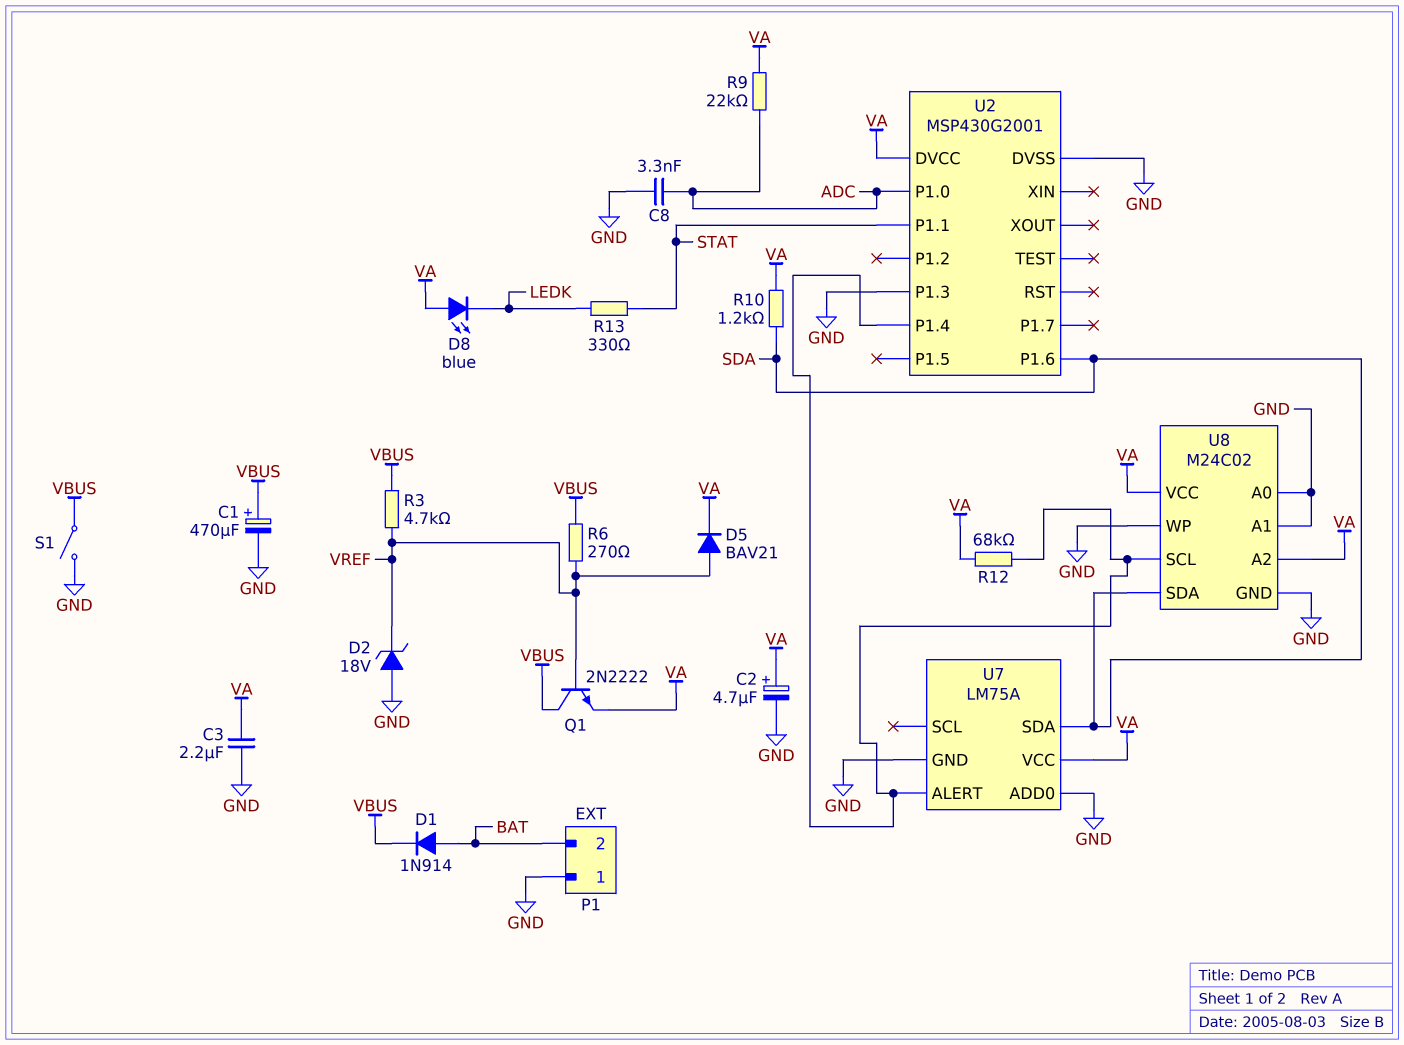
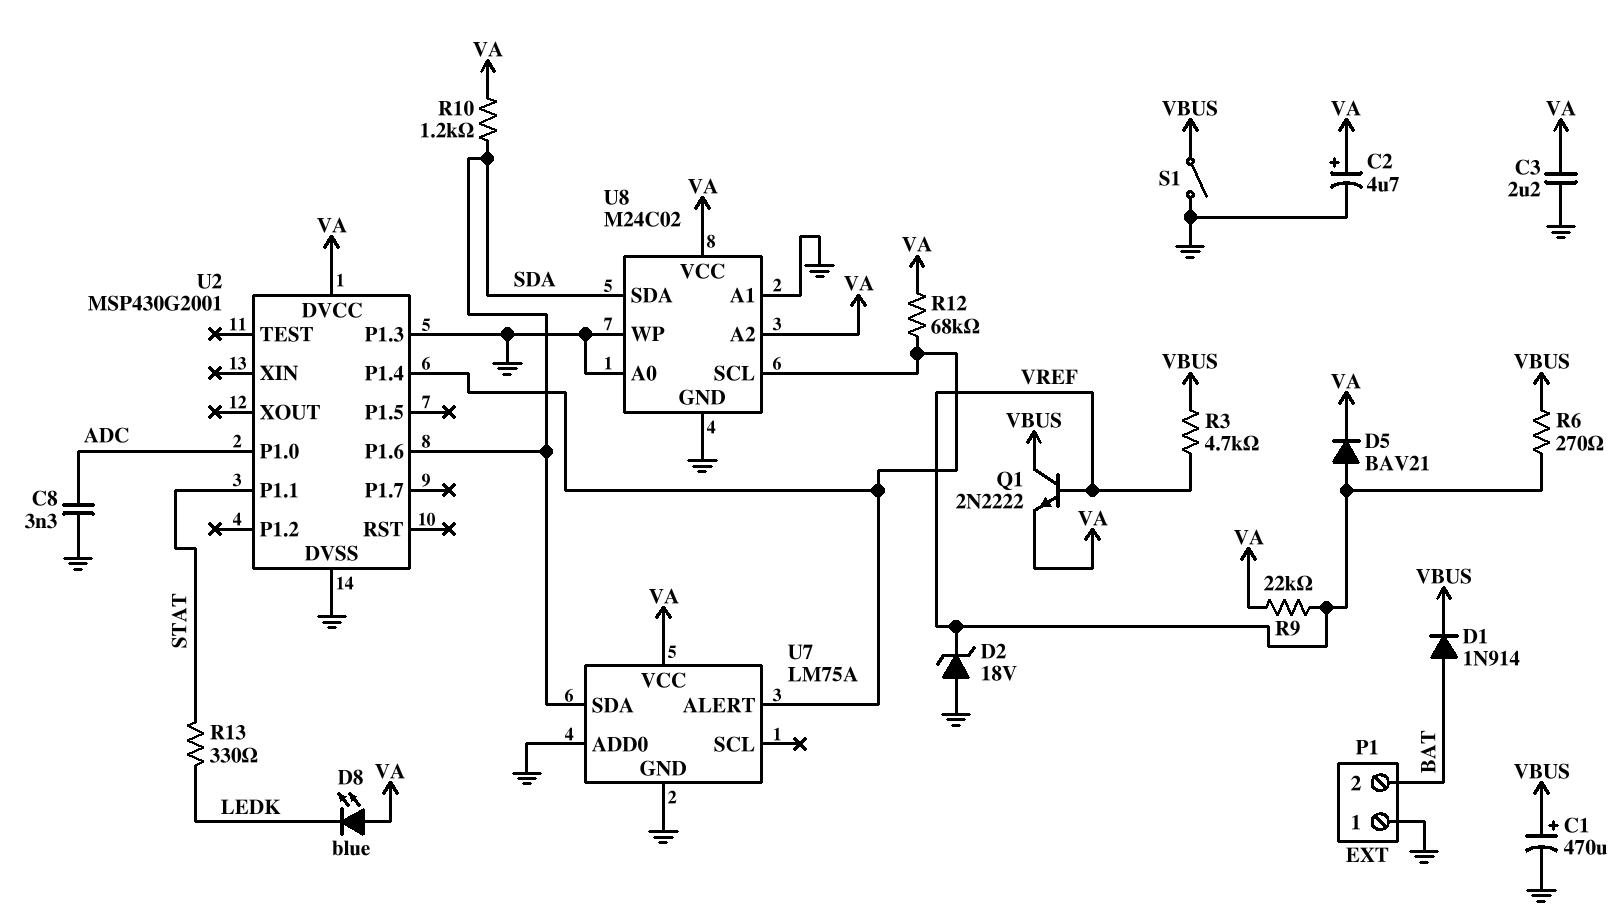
R9: 22k (ADC, VA) -> 22k (VA, VREF)

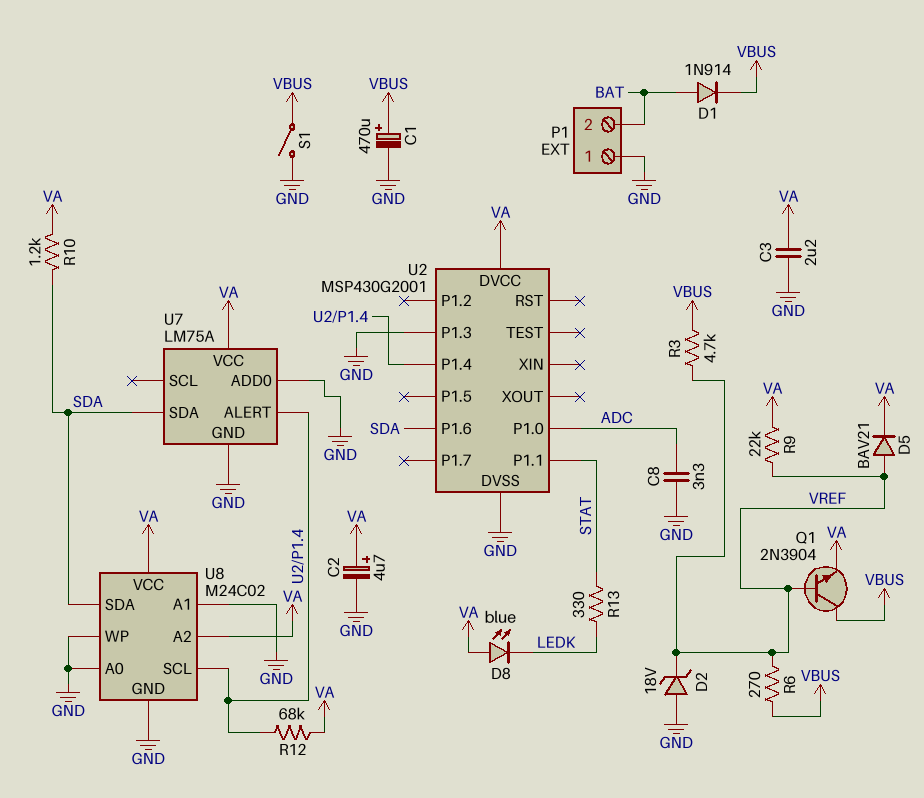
Q1: NPN 2N2222 (B VREF, C VBUS, E VA) -> NPN 2N3904 (B VREF, C VBUS, E VA)

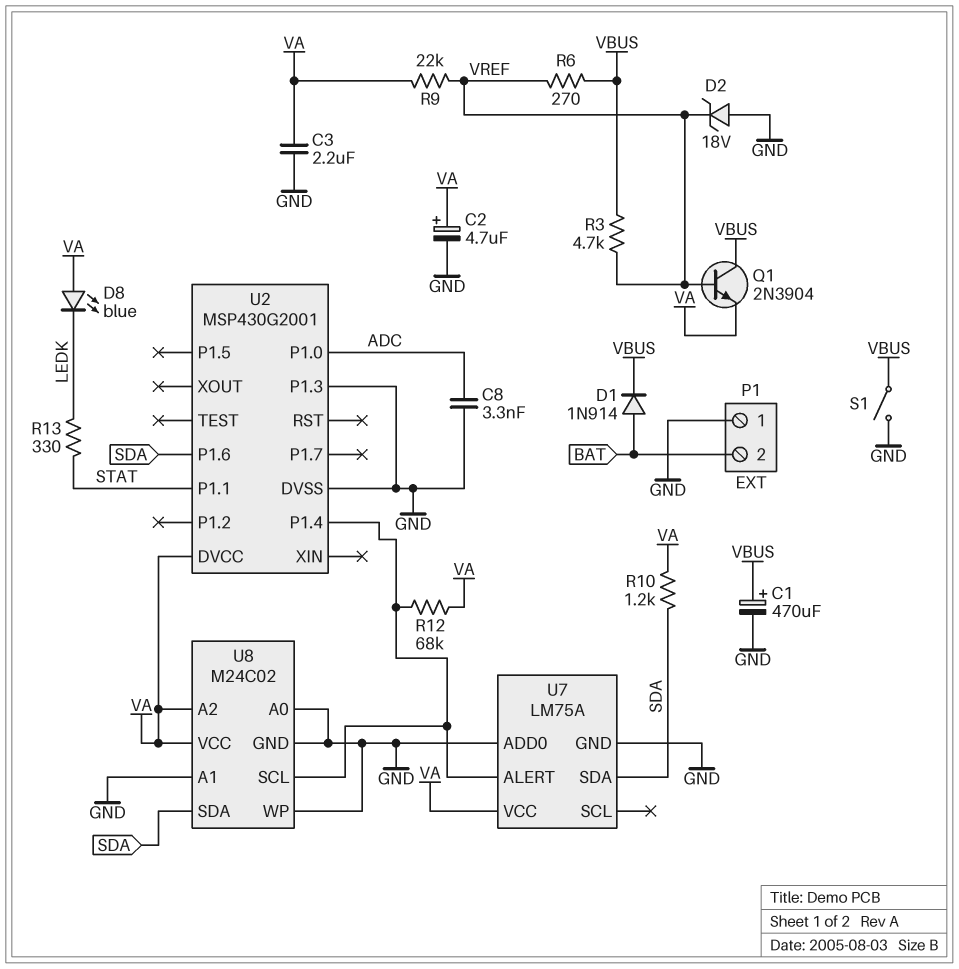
D5: diode BAV21 (A VREF, K VA) -> none

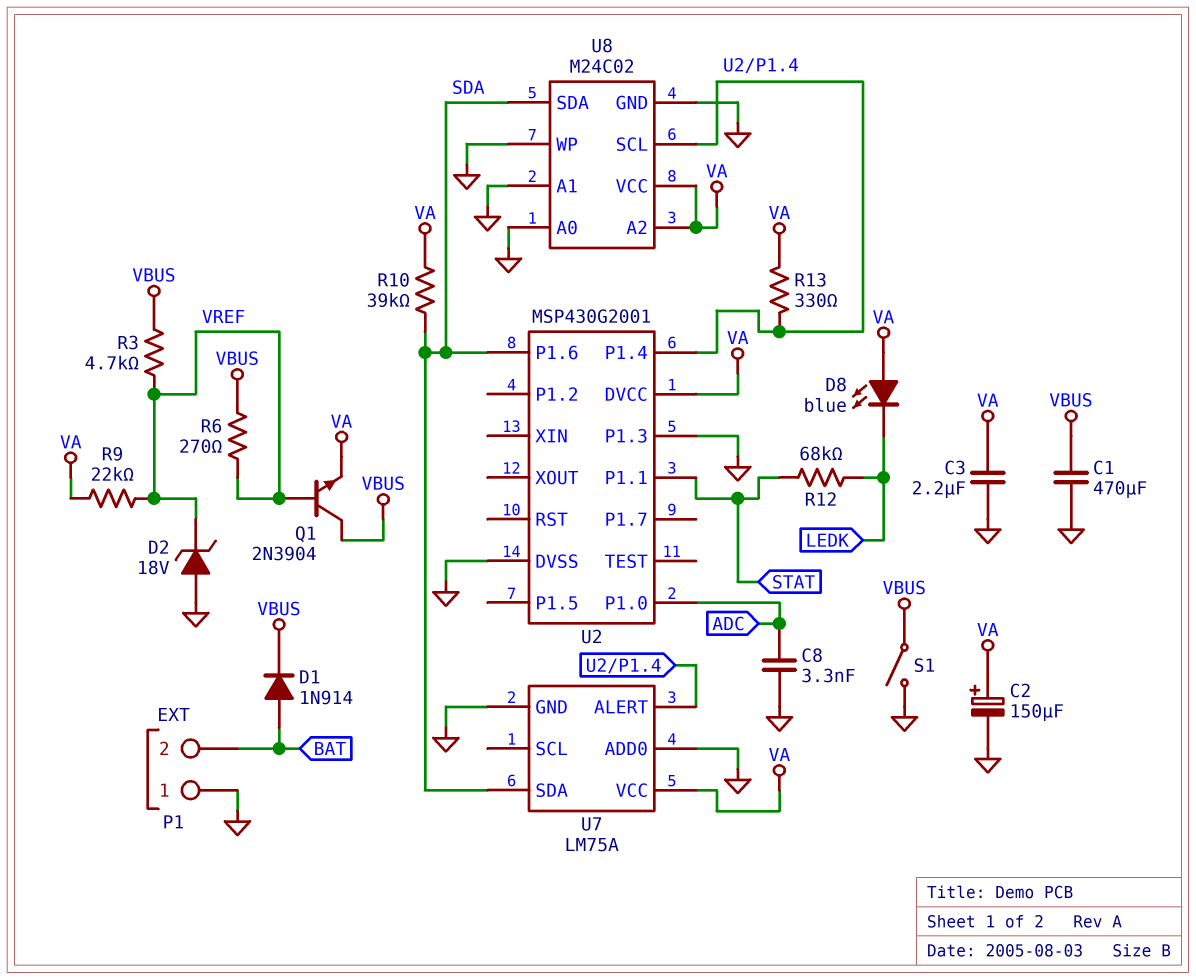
C1: 470uF (plus VBUS, minus GND) -> 470uF (GND, VBUS)
C2: 4.7uF (plus VA, minus GND) -> 150uF (plus VA, minus GND)
R10: 1.2k (SDA, VA) -> 39k (SDA, VA)
R12: 68k (U2/P1.4, VA) -> 68k (LEDK, STAT)
R13: 330 (LEDK, STAT) -> 330 (U2/P1.4, VA)

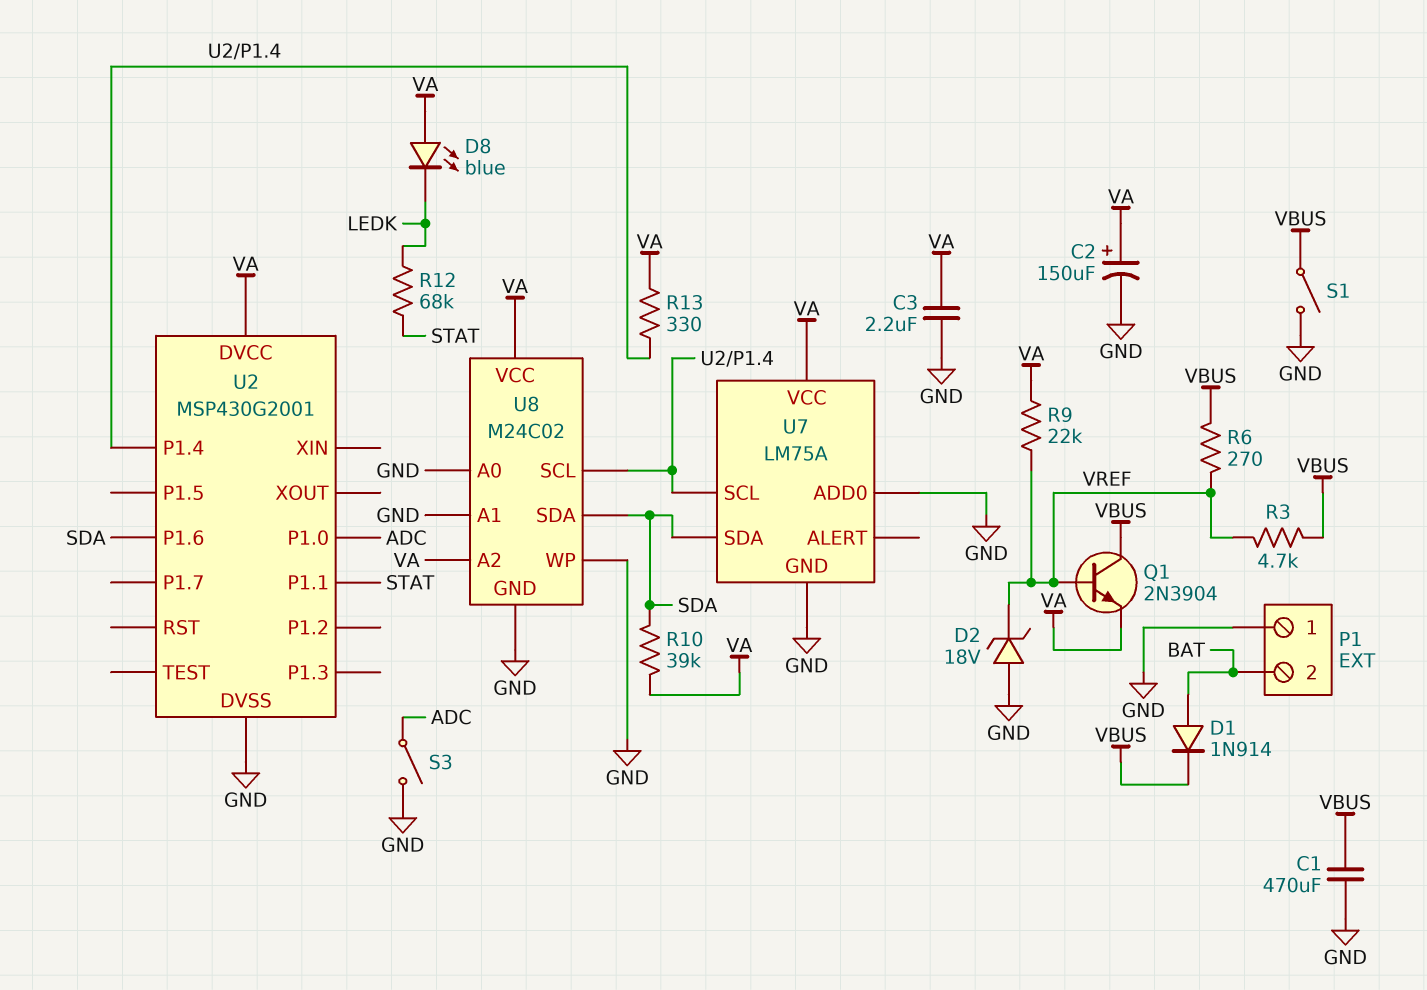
C8: 3.3nF (ADC, GND) -> none
S3: none -> switch (ADC, GND)
U2 pin P1.3: GND -> none
U7 pin ALERT: U2/P1.4 -> none
U7 pin SCL: none -> U2/P1.4

